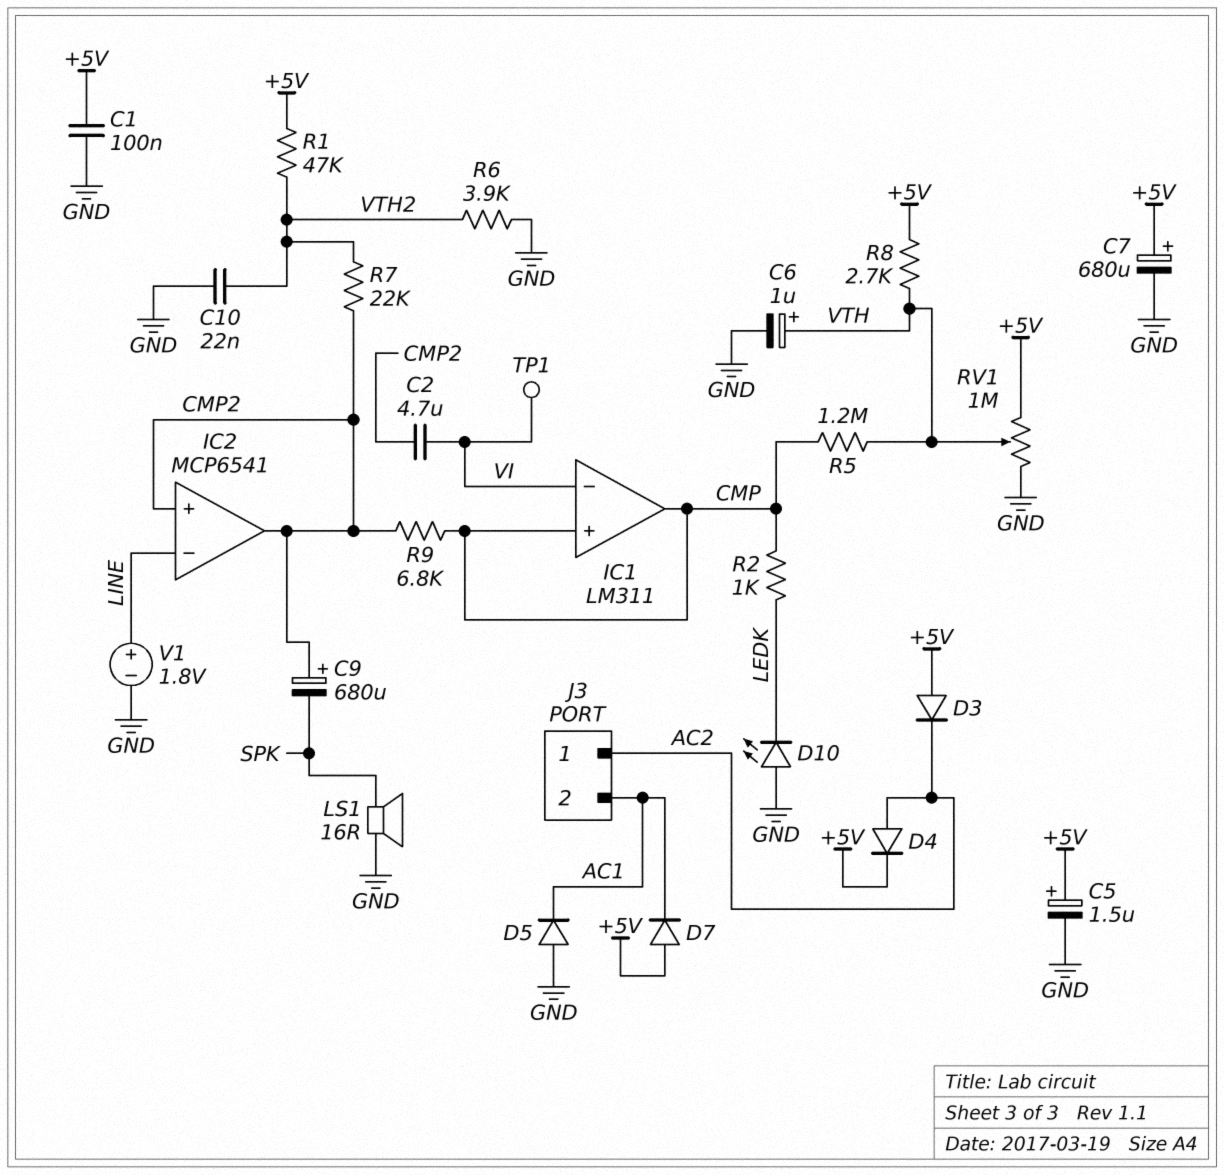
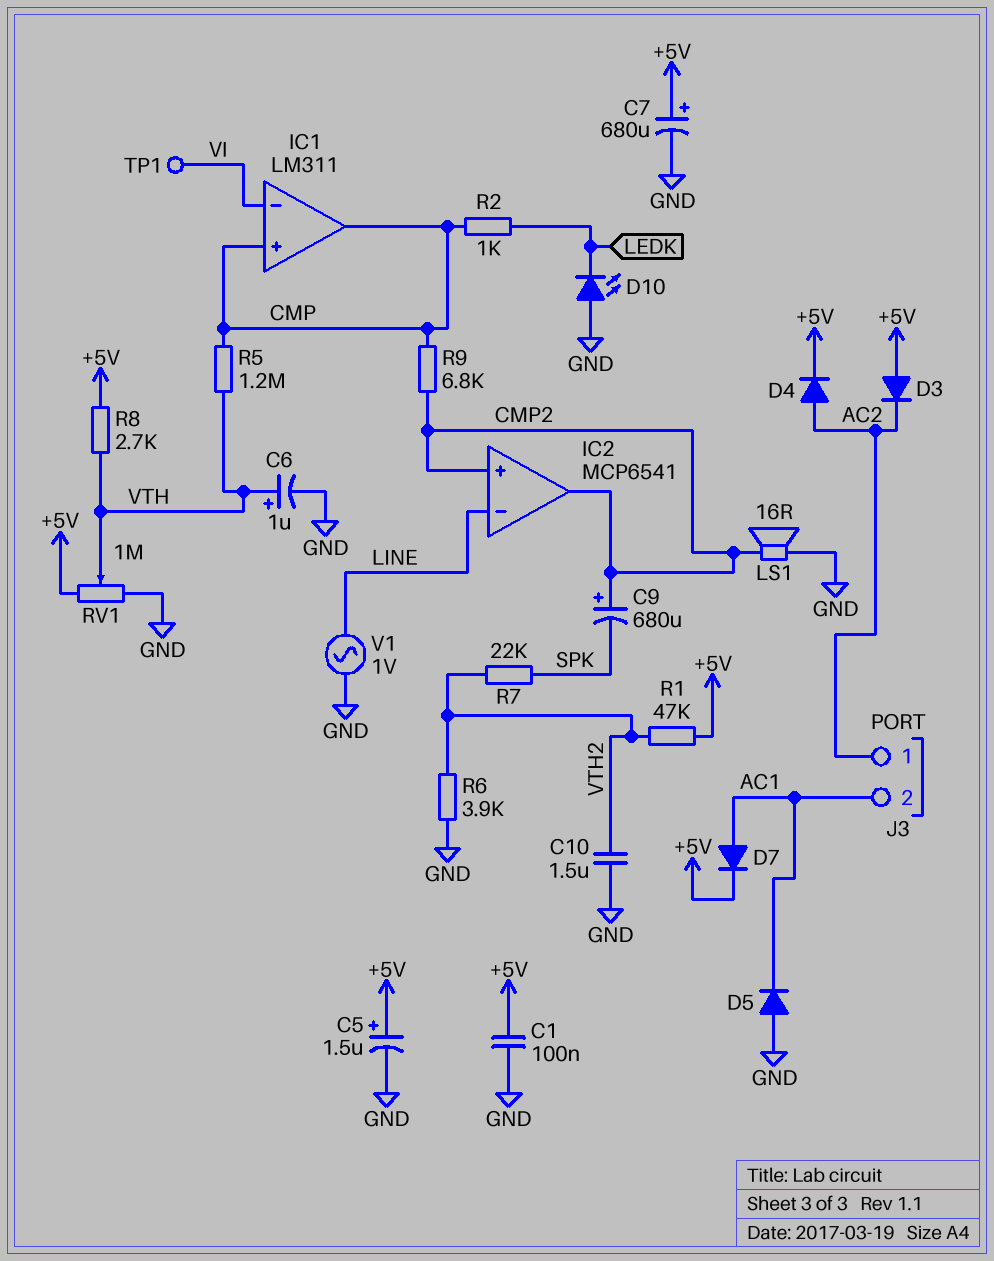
C2: 4.7uF (CMP2, VI) -> none
C10: 22nF (GND, VTH2) -> 1.5uF (GND, VTH2)
D7: diode (A +5V, K AC1) -> diode (A AC1, K +5V)
LS1: speaker 16R (GND, SPK) -> speaker 16R (CMP2, GND)
R7: 22k (CMP2, VTH2) -> 22k (SPK, VTH2)
V1: 1.8V (plus LINE, minus GND) -> AC 1V (GND, LINE)

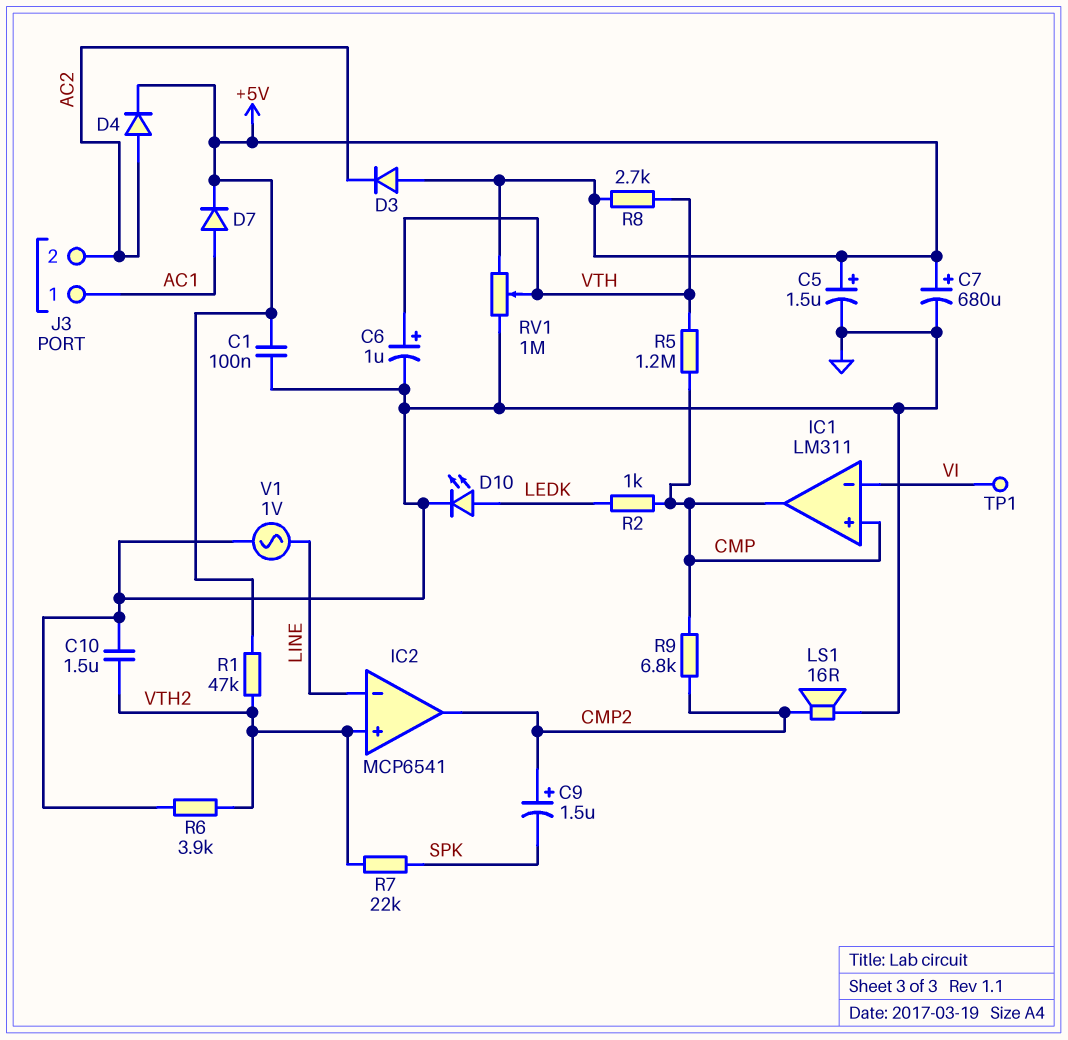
C9: 680uF (plus CMP2, minus SPK) -> 1.5uF (plus CMP2, minus SPK)
D5: diode (A GND, K AC1) -> none
D10: LED (A GND, K LEDK) -> LED (A LEDK, K GND)
IC2 pin in+: CMP2 -> VTH2
J3 pin 1: AC2 -> AC1
J3 pin 2: AC1 -> AC2

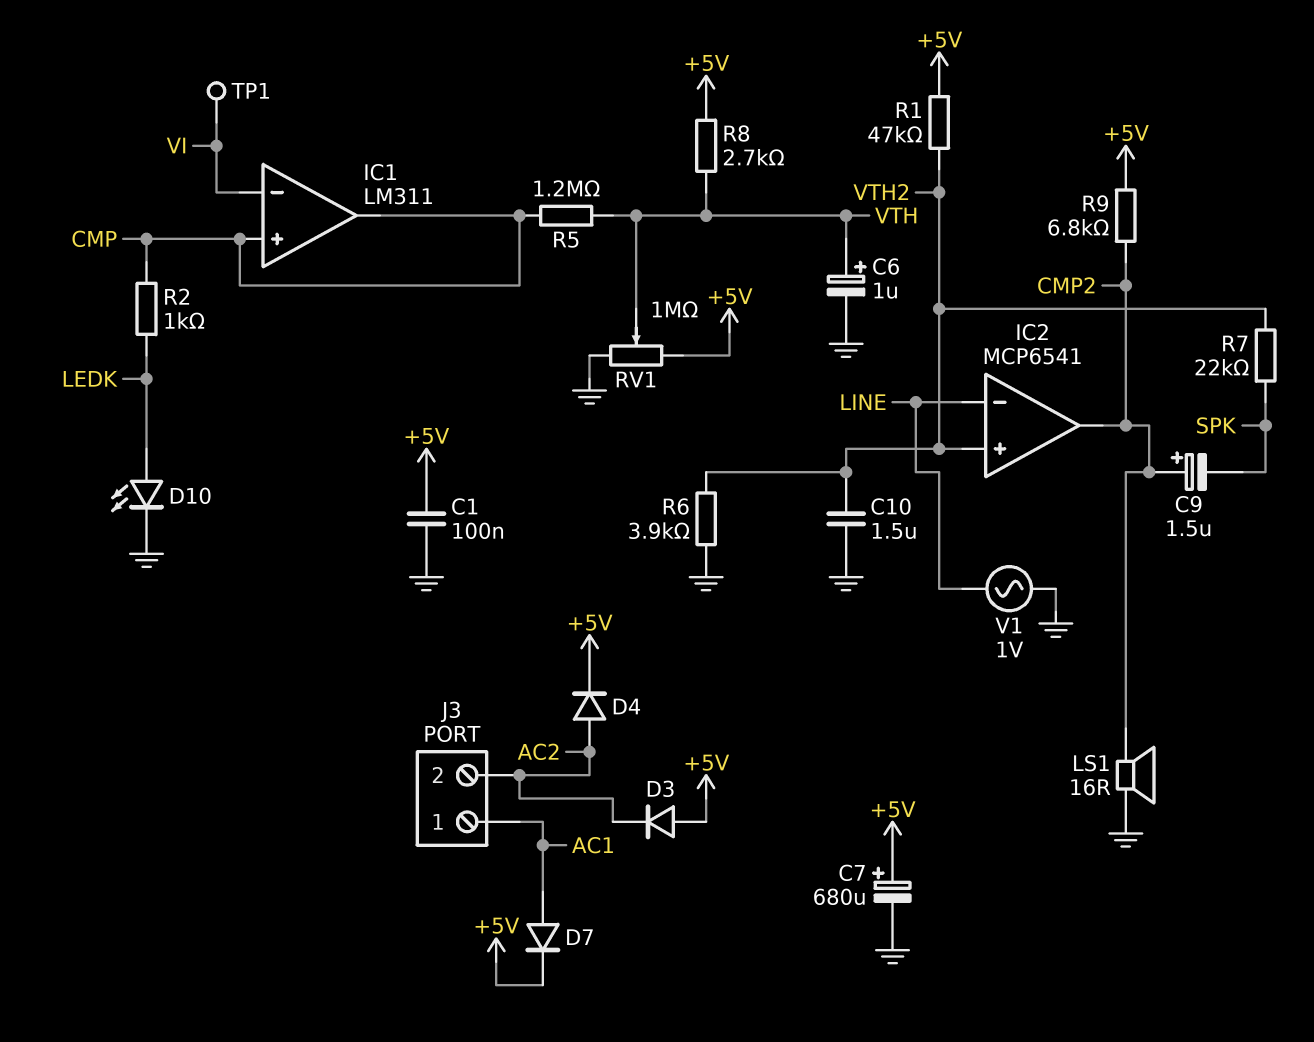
C5: 1.5uF (plus +5V, minus GND) -> none
R9: 6.8k (CMP, CMP2) -> 6.8k (+5V, CMP2)

